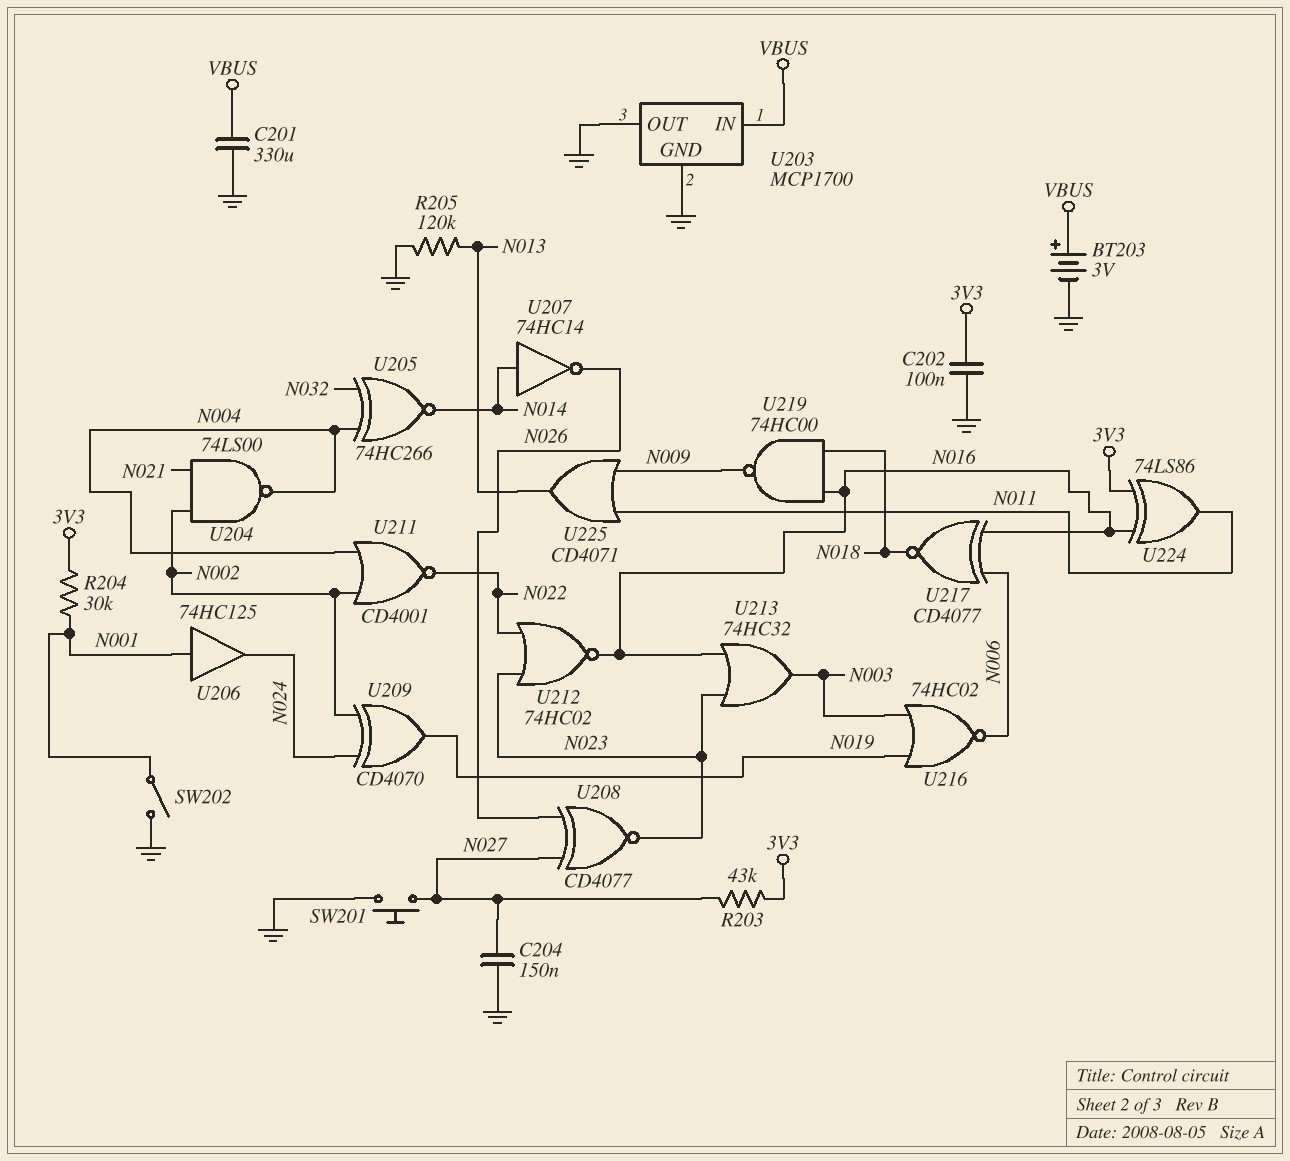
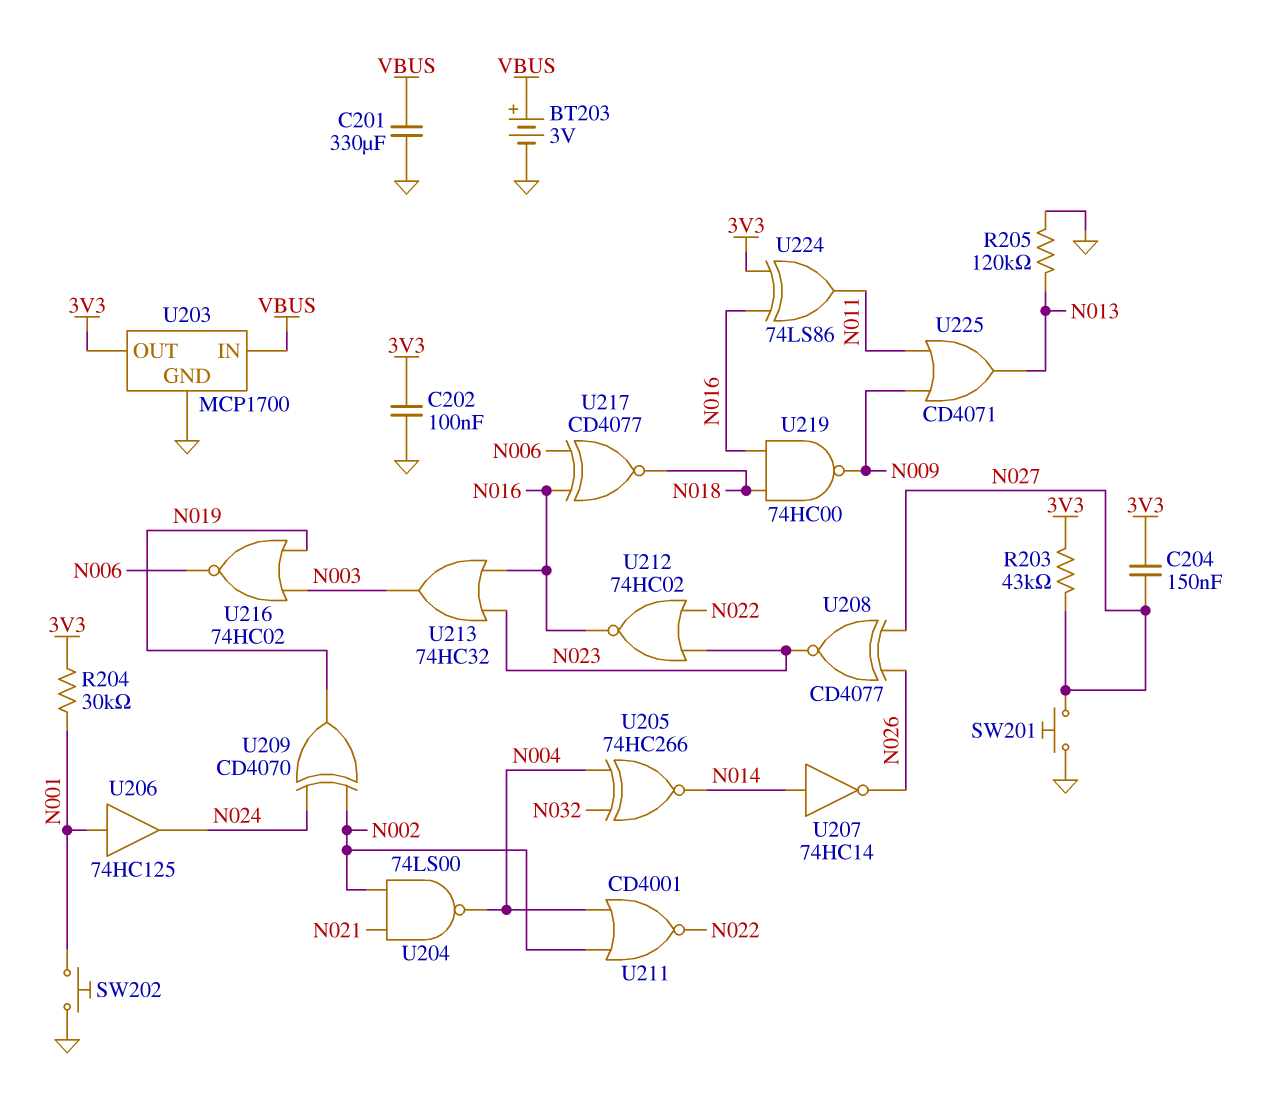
C204: 150nF (GND, N027) -> 150nF (3V3, N027)
SW202: switch (GND, N001) -> button (GND, N001)
U203 pin OUT: GND -> 3V3

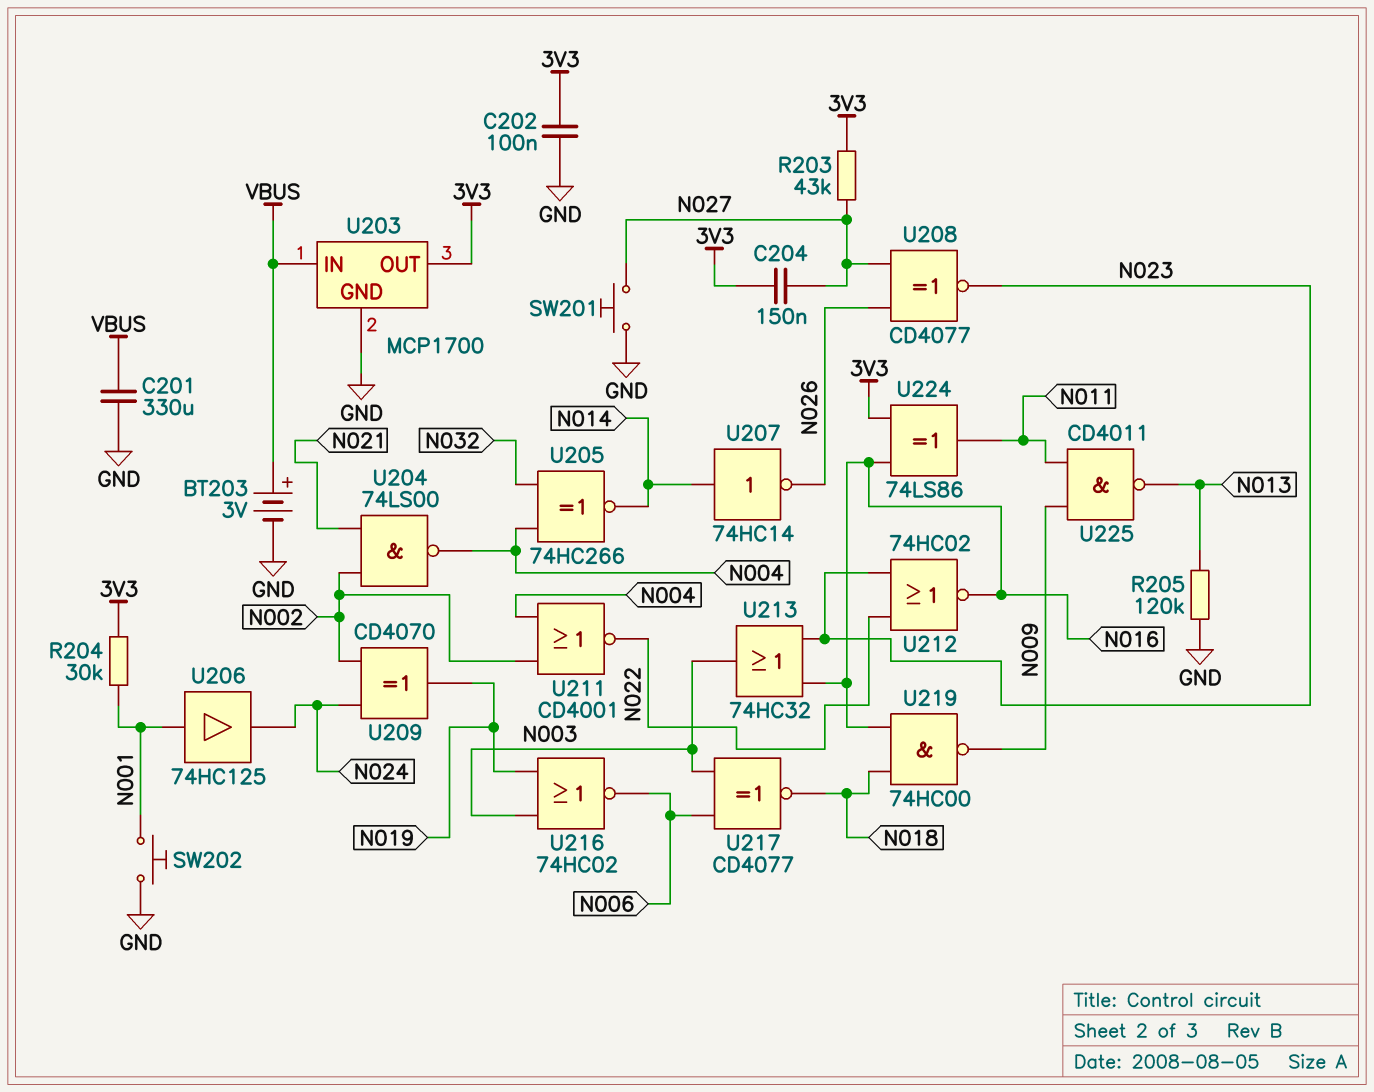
U217: XNOR CD4077 (in N006, in N016, out N018) -> XNOR CD4077 (in N003, in N006, out N018)
U225: OR CD4071 (in N009, in N011, out N013) -> NAND CD4011 (in N009, in N011, out N013)

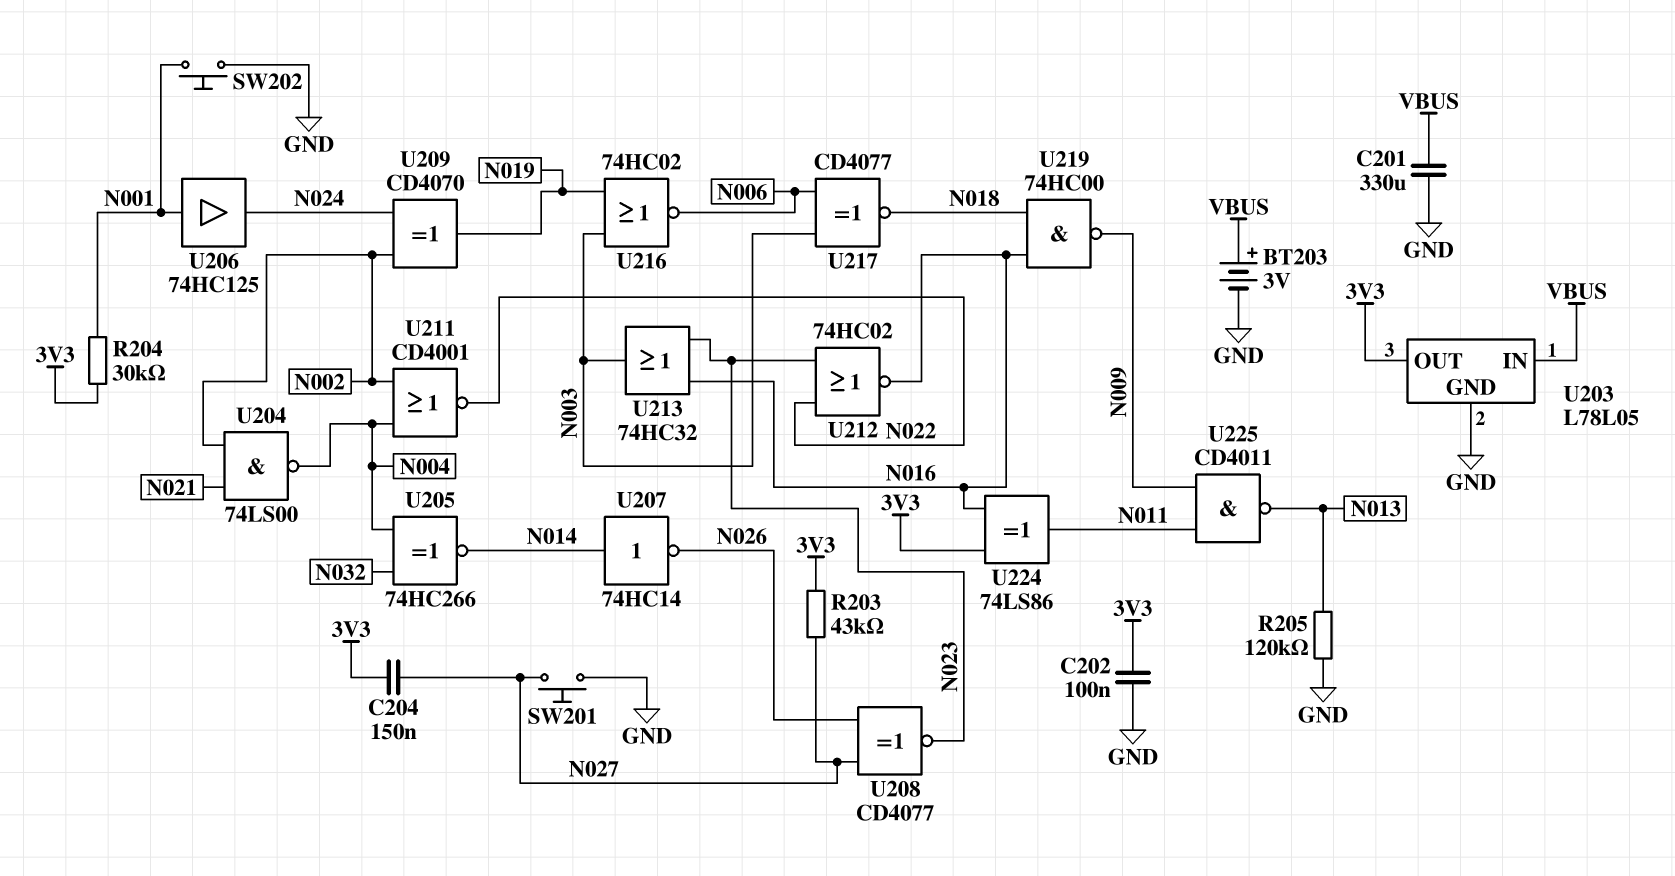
U203: MCP1700 -> L78L05

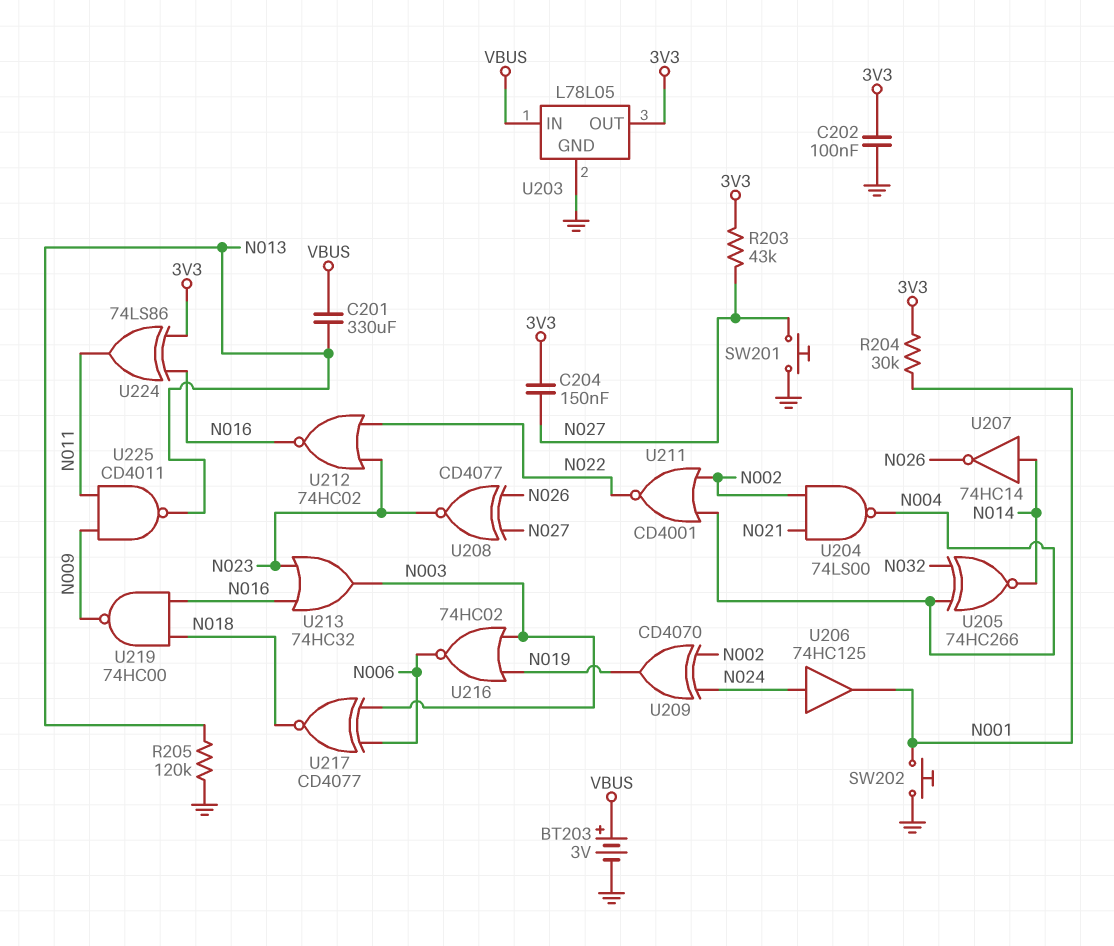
C201: 330uF (GND, VBUS) -> 330uF (N013, VBUS)
U206: buffer 74HC125 (in N001, out N024) -> buffer 74HC125 (in N024, out N001)

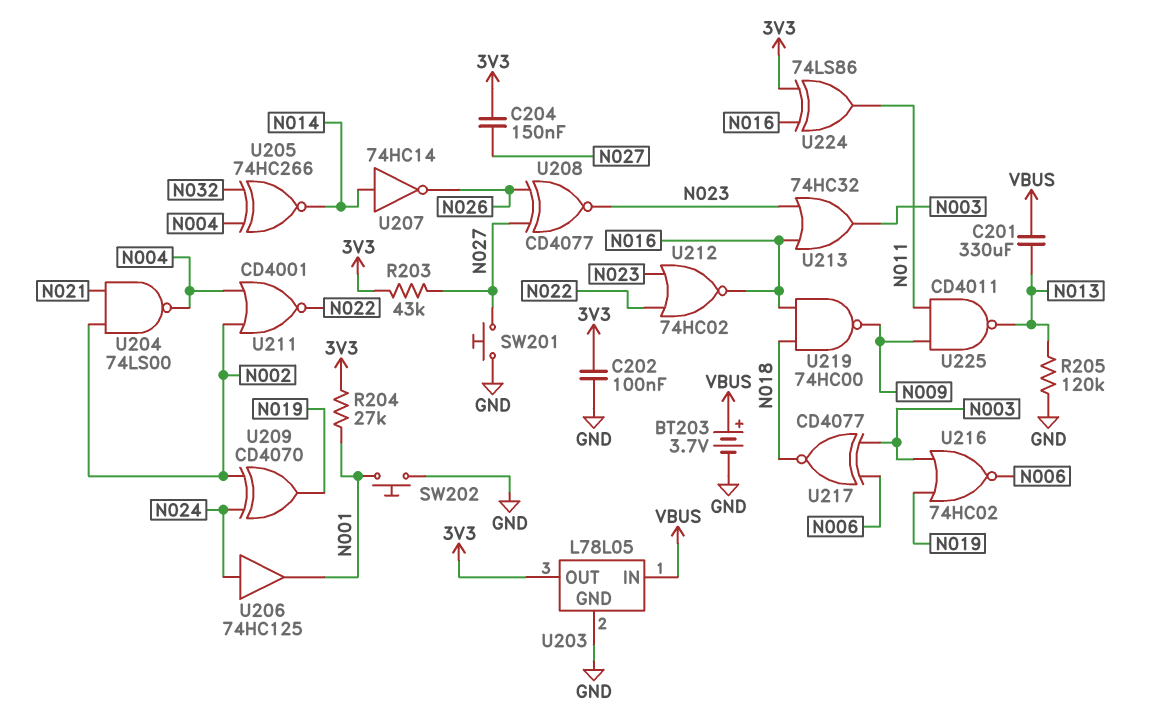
BT203: 3V (plus VBUS, minus GND) -> 3.7V (plus VBUS, minus GND)
R204: 30k (3V3, N001) -> 27k (3V3, N001)

